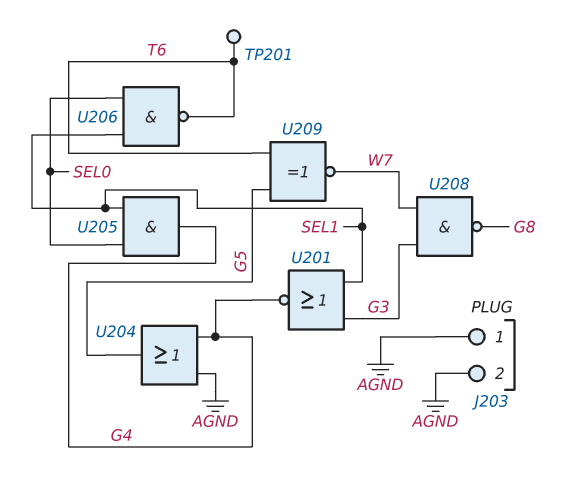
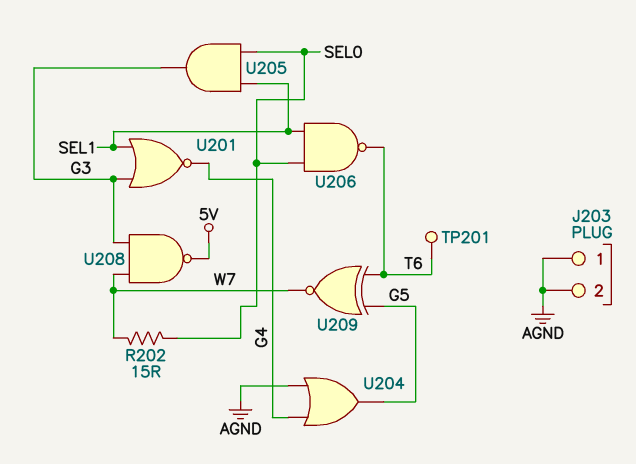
R202: none -> 15 (SEL0, W7)
U205: AND (in SEL0, in SEL1, out G4) -> AND (in SEL0, in SEL1, out G3)
U208: NAND (in G3, in W7, out G8) -> NAND (in G3, in W7, out 5V)

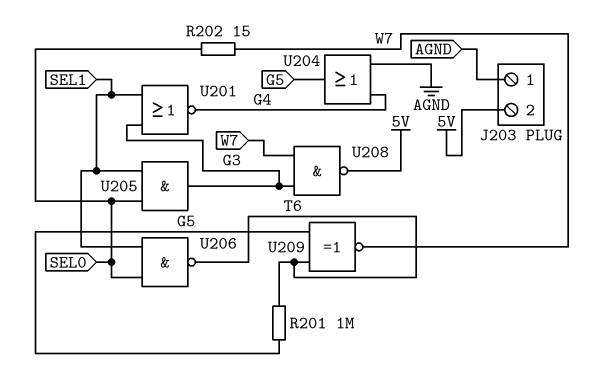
J203 pin 2: AGND -> 5V
R201: none -> 1M (G5, T6)
TP201: test point (T6) -> none

